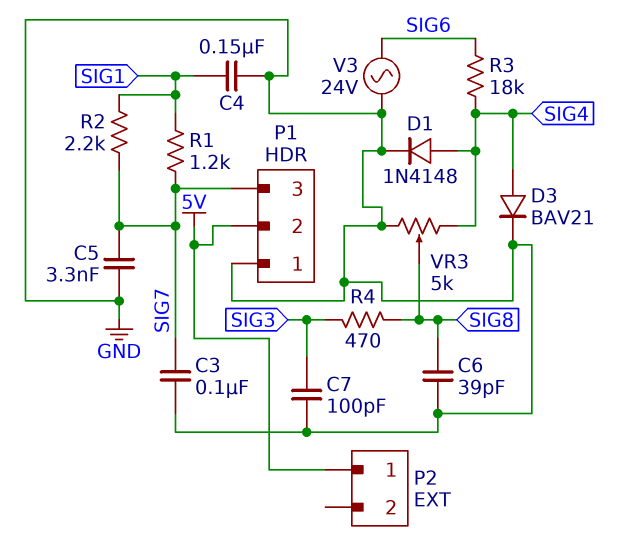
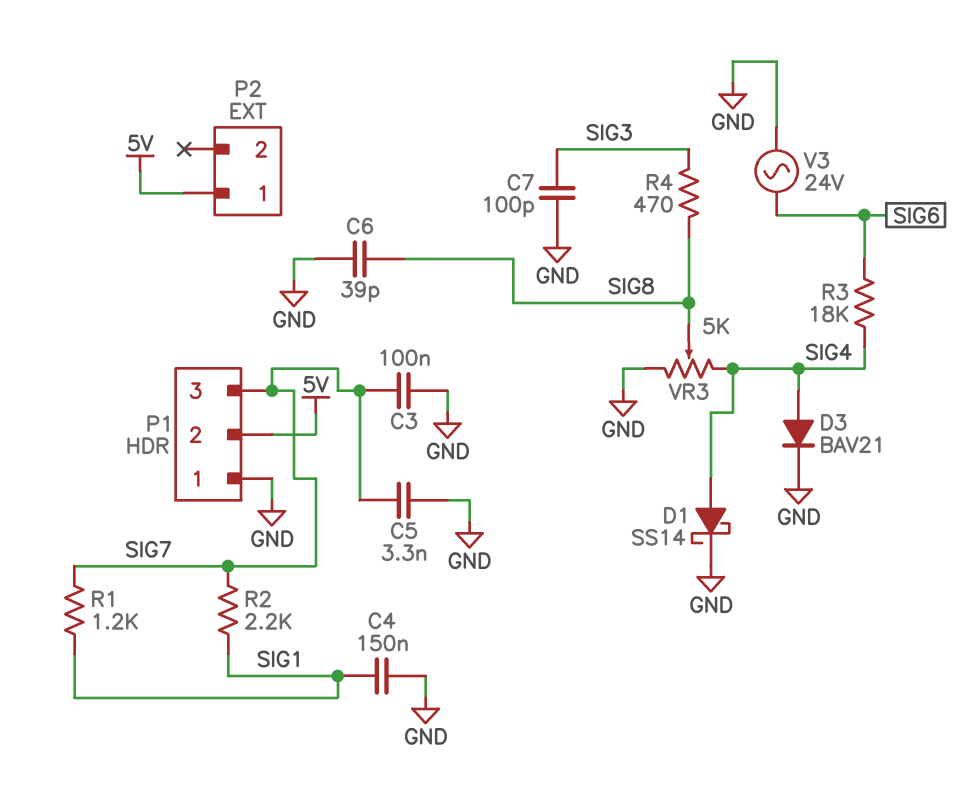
D1: diode 1N4148 (A SIG4, K GND) -> schottky SS14 (A SIG4, K GND)

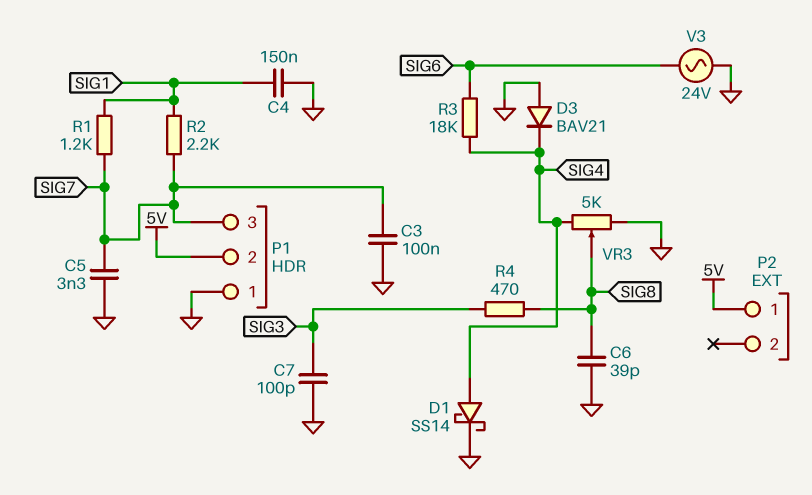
D3: diode BAV21 (A SIG4, K GND) -> diode BAV21 (A GND, K SIG4)

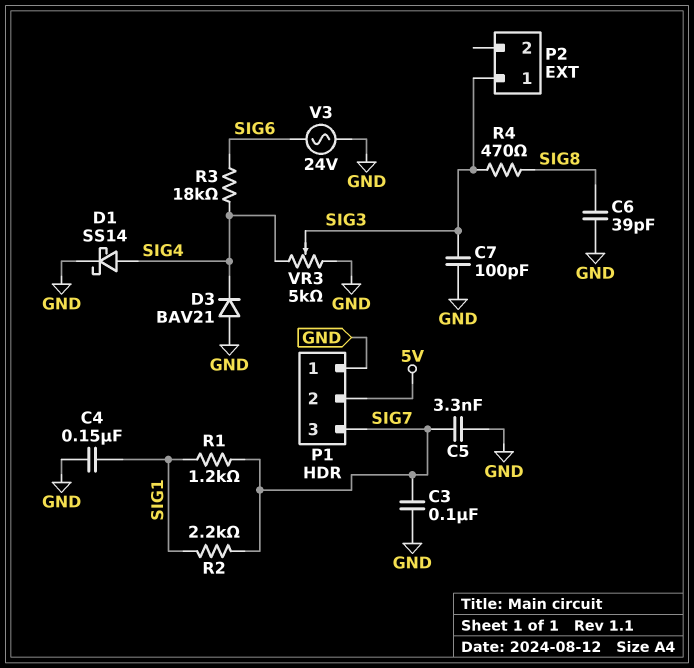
P2 pin 1: 5V -> SIG3
VR3: 5k (GND, SIG4, wiper SIG8) -> 5k (GND, SIG4, wiper SIG3)

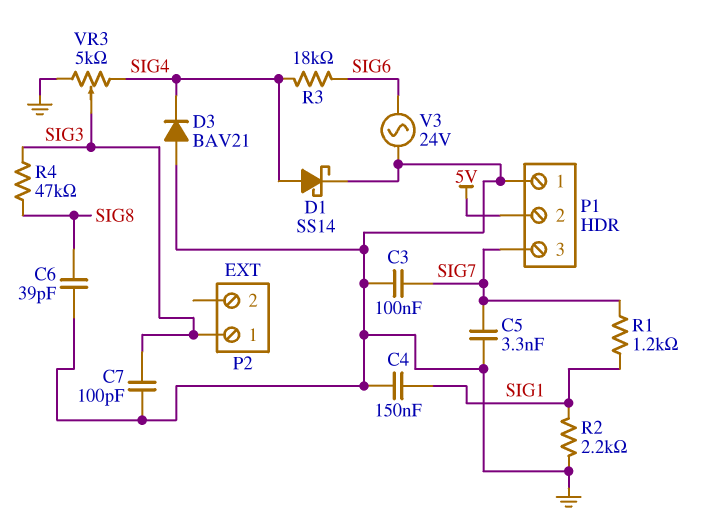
R2: 2.2k (SIG1, SIG7) -> 2.2k (GND, SIG1)
R4: 470 (SIG3, SIG8) -> 47k (SIG3, SIG8)

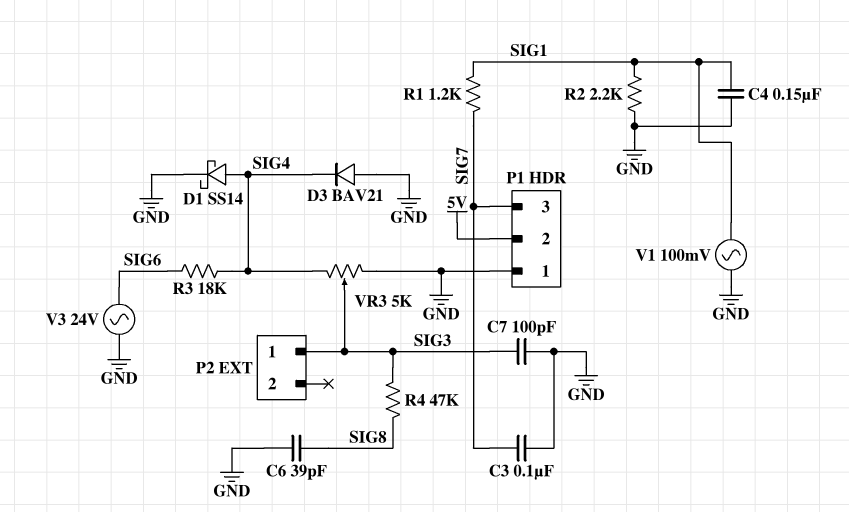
C5: 3.3nF (GND, SIG7) -> none
V1: none -> AC 100mV (GND, SIG1)

